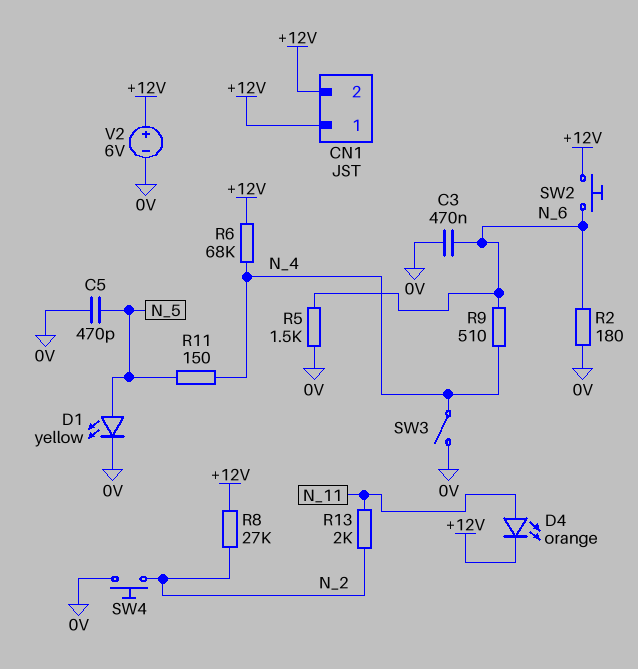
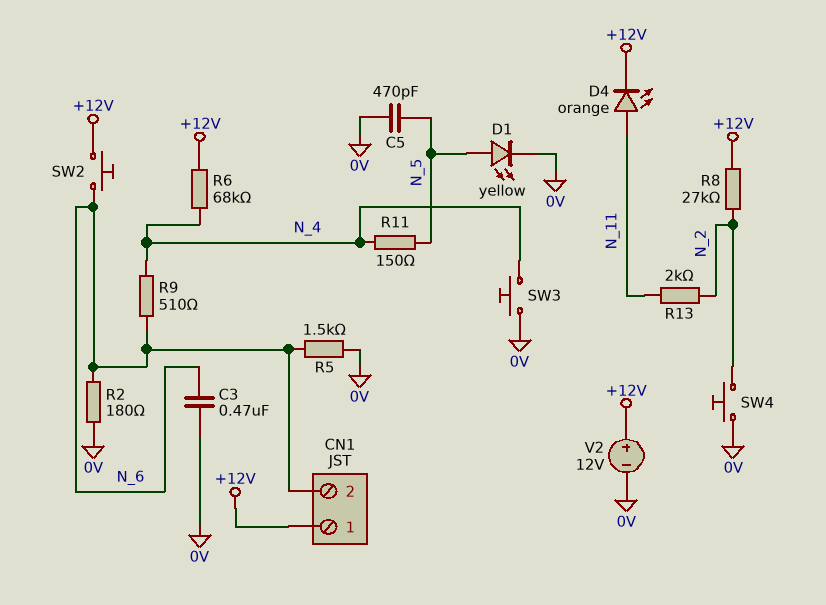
CN1 pin 2: +12V -> N_6
SW3: switch (0V, N_4) -> button (0V, N_4)
V2: 6V (plus +12V, minus 0V) -> 12V (plus +12V, minus 0V)

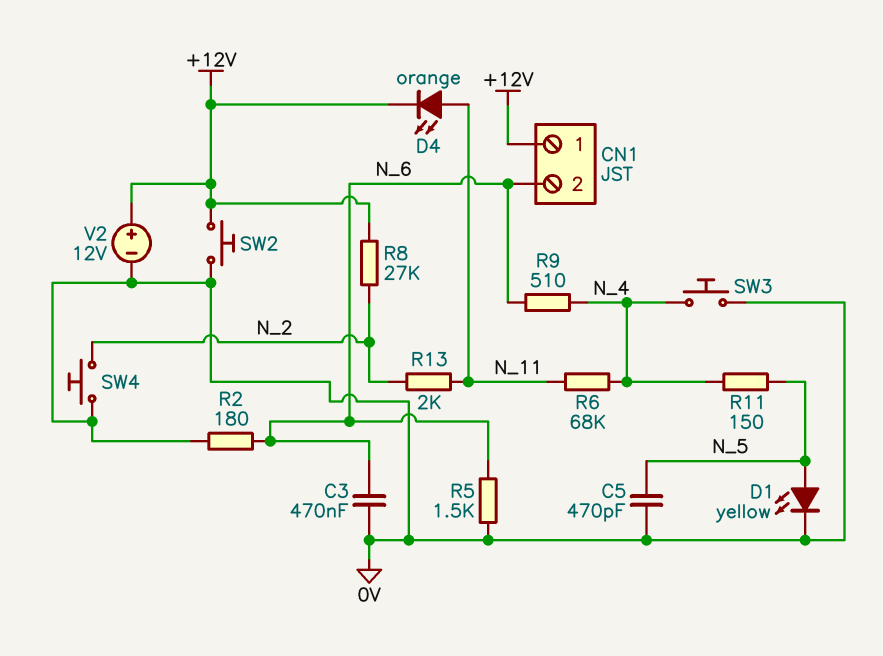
R6: 68k (+12V, N_4) -> 68k (N_4, N_11)
SW2: button (+12V, N_6) -> button (+12V, 0V)

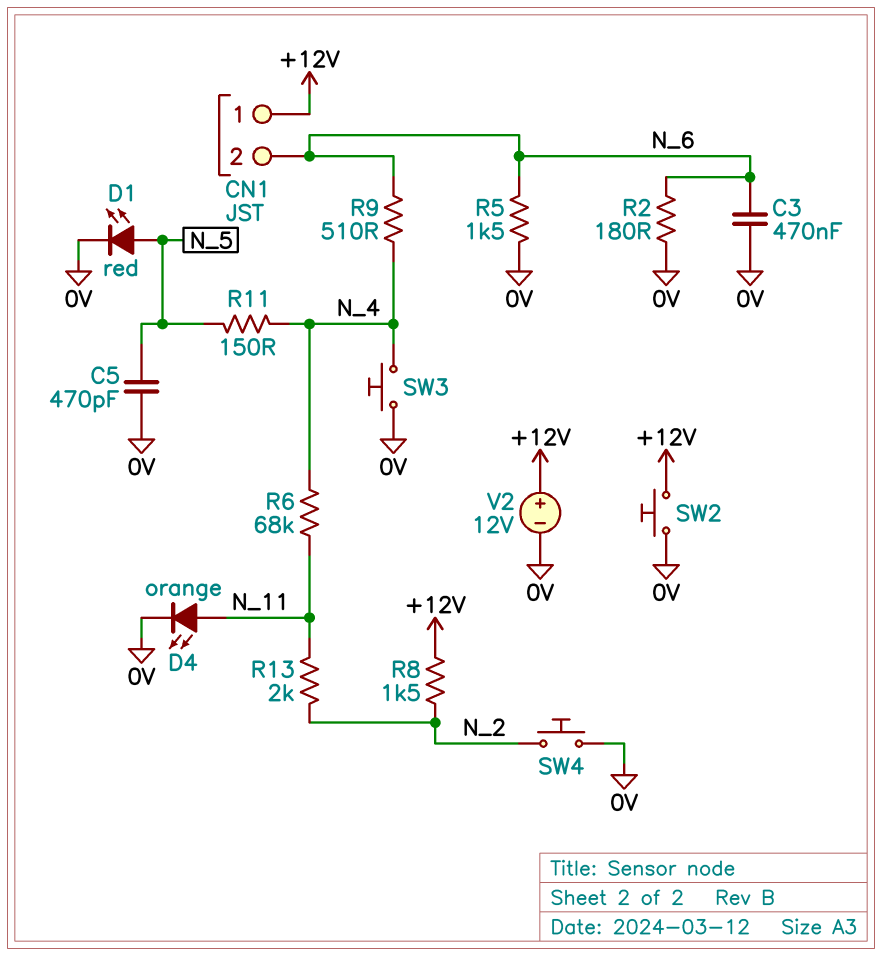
D1: LED yellow (A N_5, K 0V) -> LED red (A N_5, K 0V)
D4: LED orange (A N_11, K +12V) -> LED orange (A N_11, K 0V)
R8: 27k (+12V, N_2) -> 1.5k (+12V, N_2)

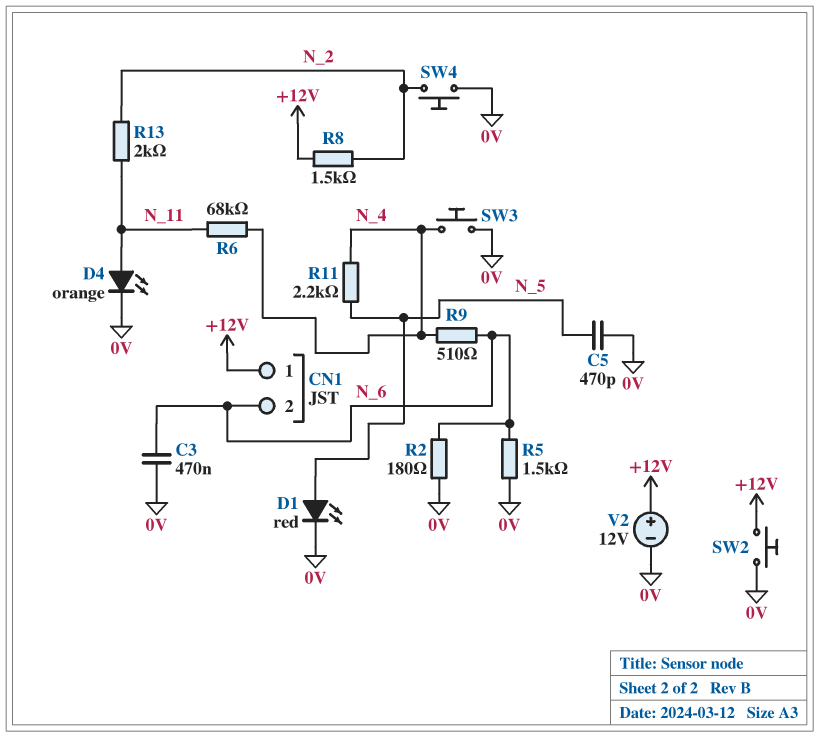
R11: 150 (N_4, N_5) -> 2.2k (N_4, N_5)

